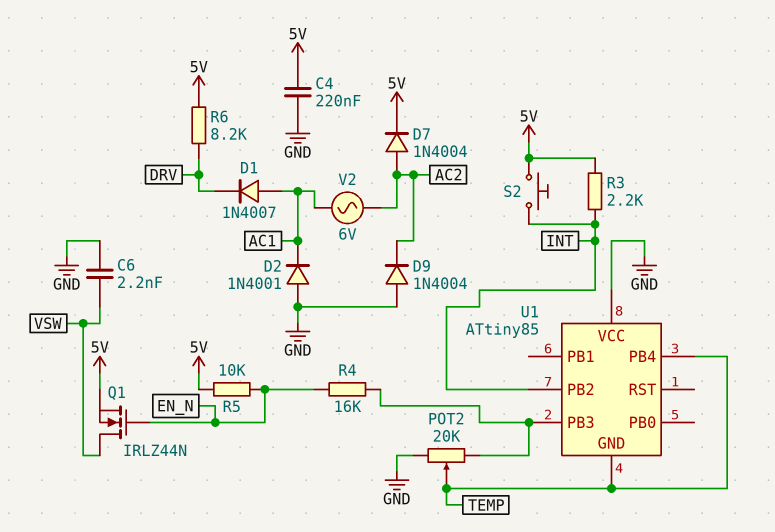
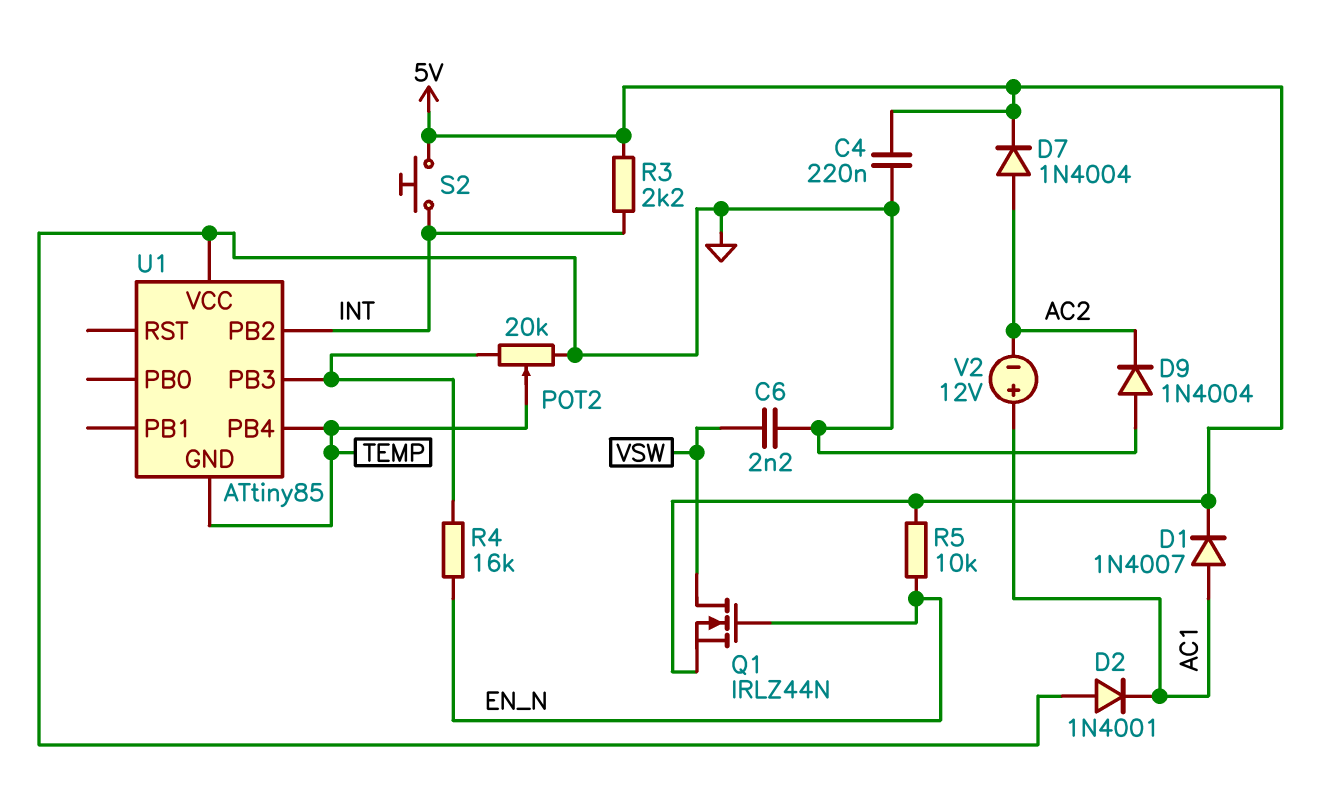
D1: diode 1N4007 (A AC1, K DRV) -> diode 1N4007 (A AC1, K 5V)
R6: 8.2k (5V, DRV) -> none
V2: AC 6V (AC1, AC2) -> 12V (plus AC1, minus AC2)

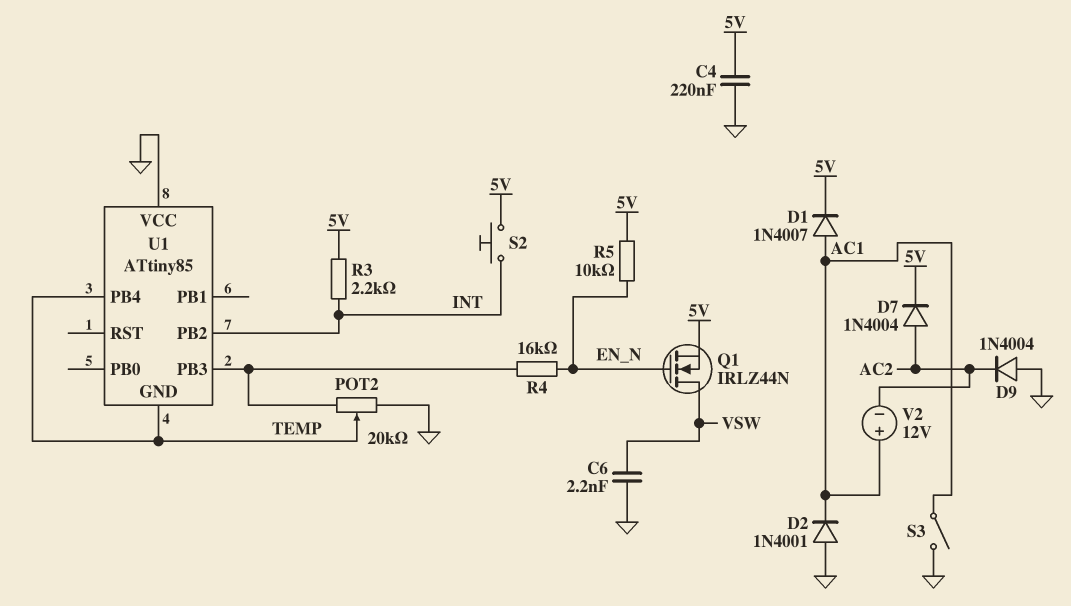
S3: none -> switch (AC1, GND)

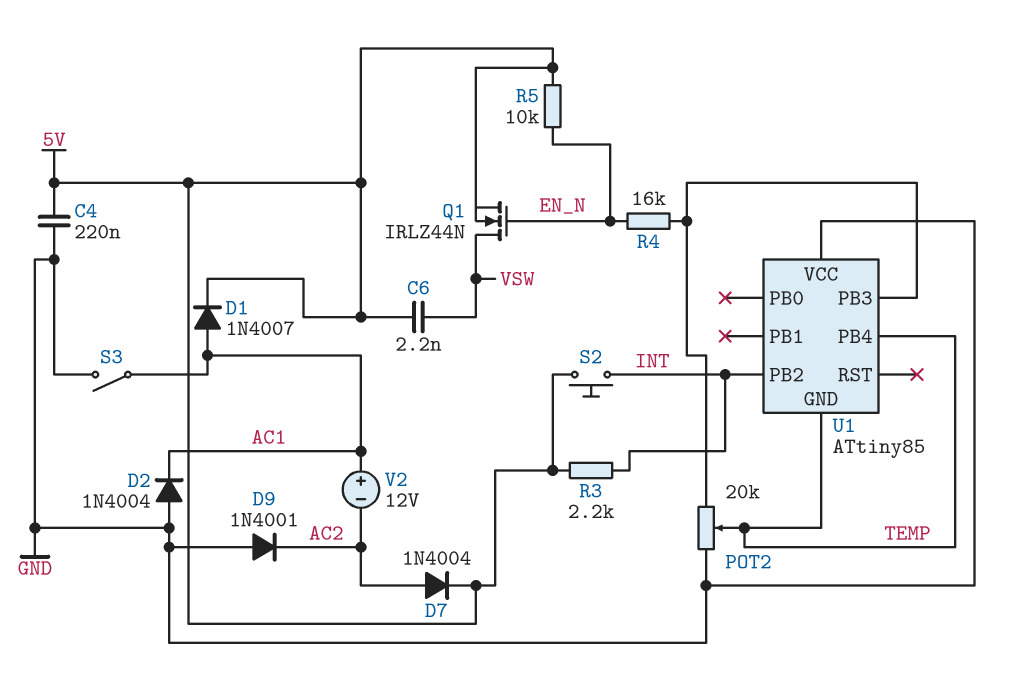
C6: 2.2nF (GND, VSW) -> 2.2nF (5V, VSW)
D2: diode 1N4001 (A GND, K AC1) -> diode 1N4004 (A GND, K AC1)
D9: diode 1N4004 (A GND, K AC2) -> diode 1N4001 (A GND, K AC2)

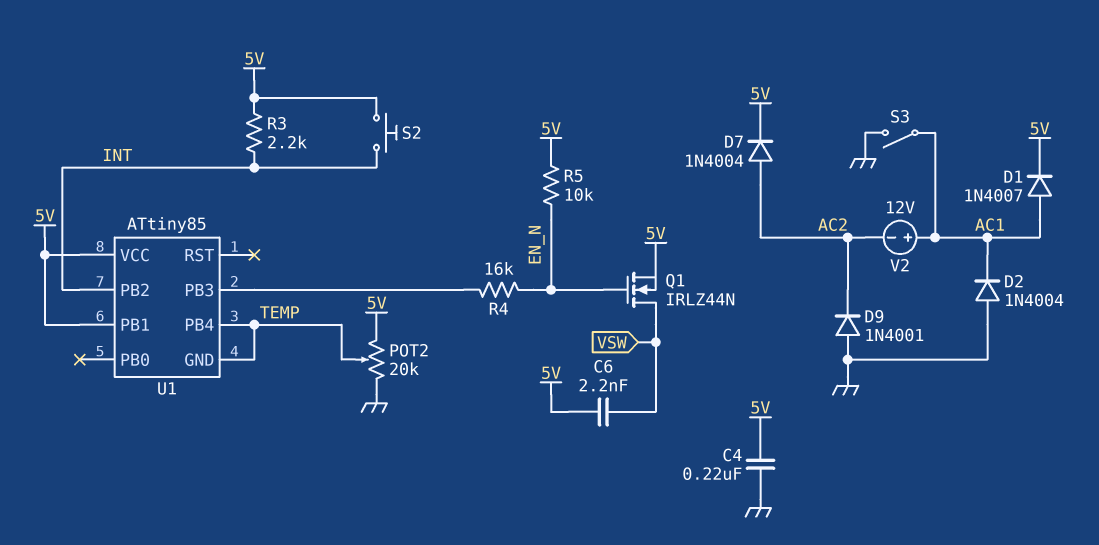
POT2: 20k (GND, U1/PB3, wiper TEMP) -> 20k (5V, GND, wiper TEMP)
U1 pin PB1: none -> 5V
U1 pin VCC: GND -> 5V

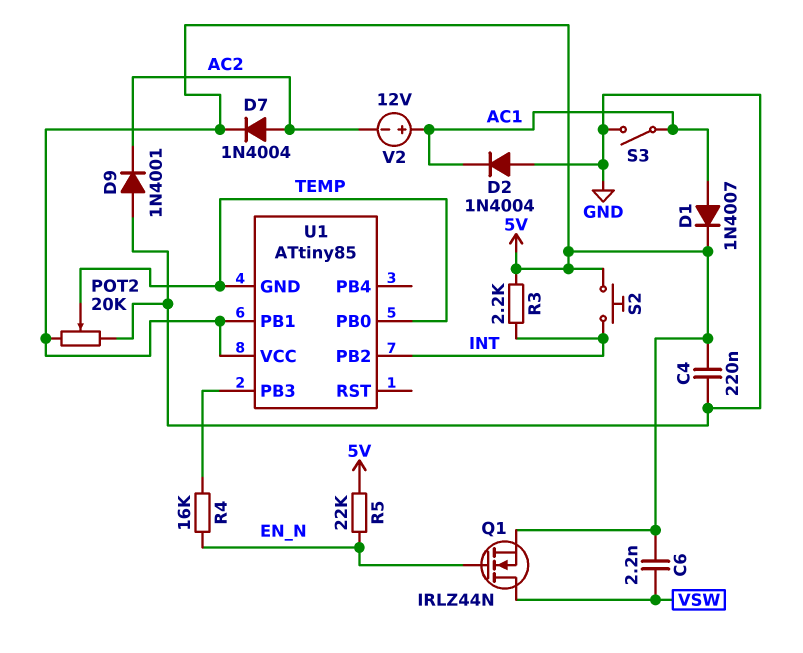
R5: 10k (5V, EN_N) -> 22k (5V, EN_N)
U1 pin PB0: none -> TEMP
U1 pin PB4: TEMP -> none

